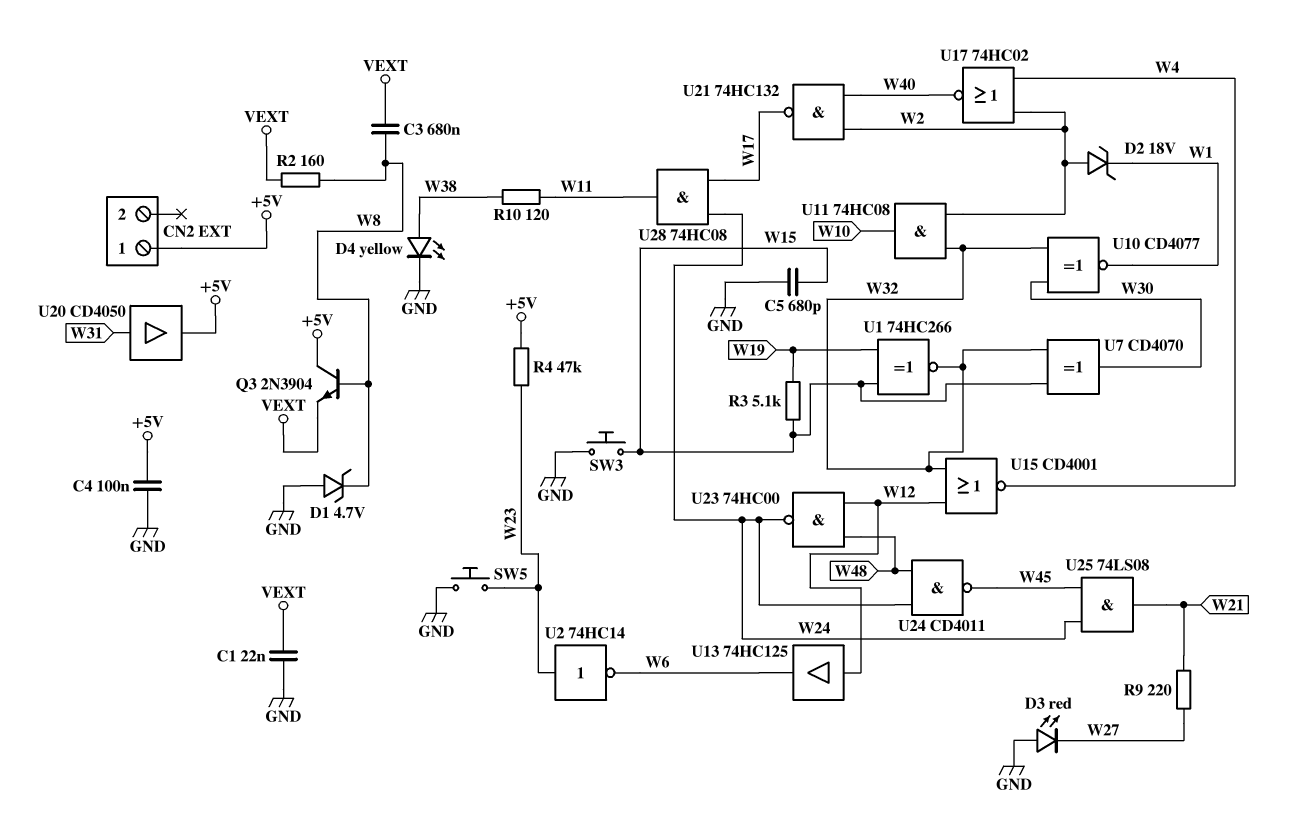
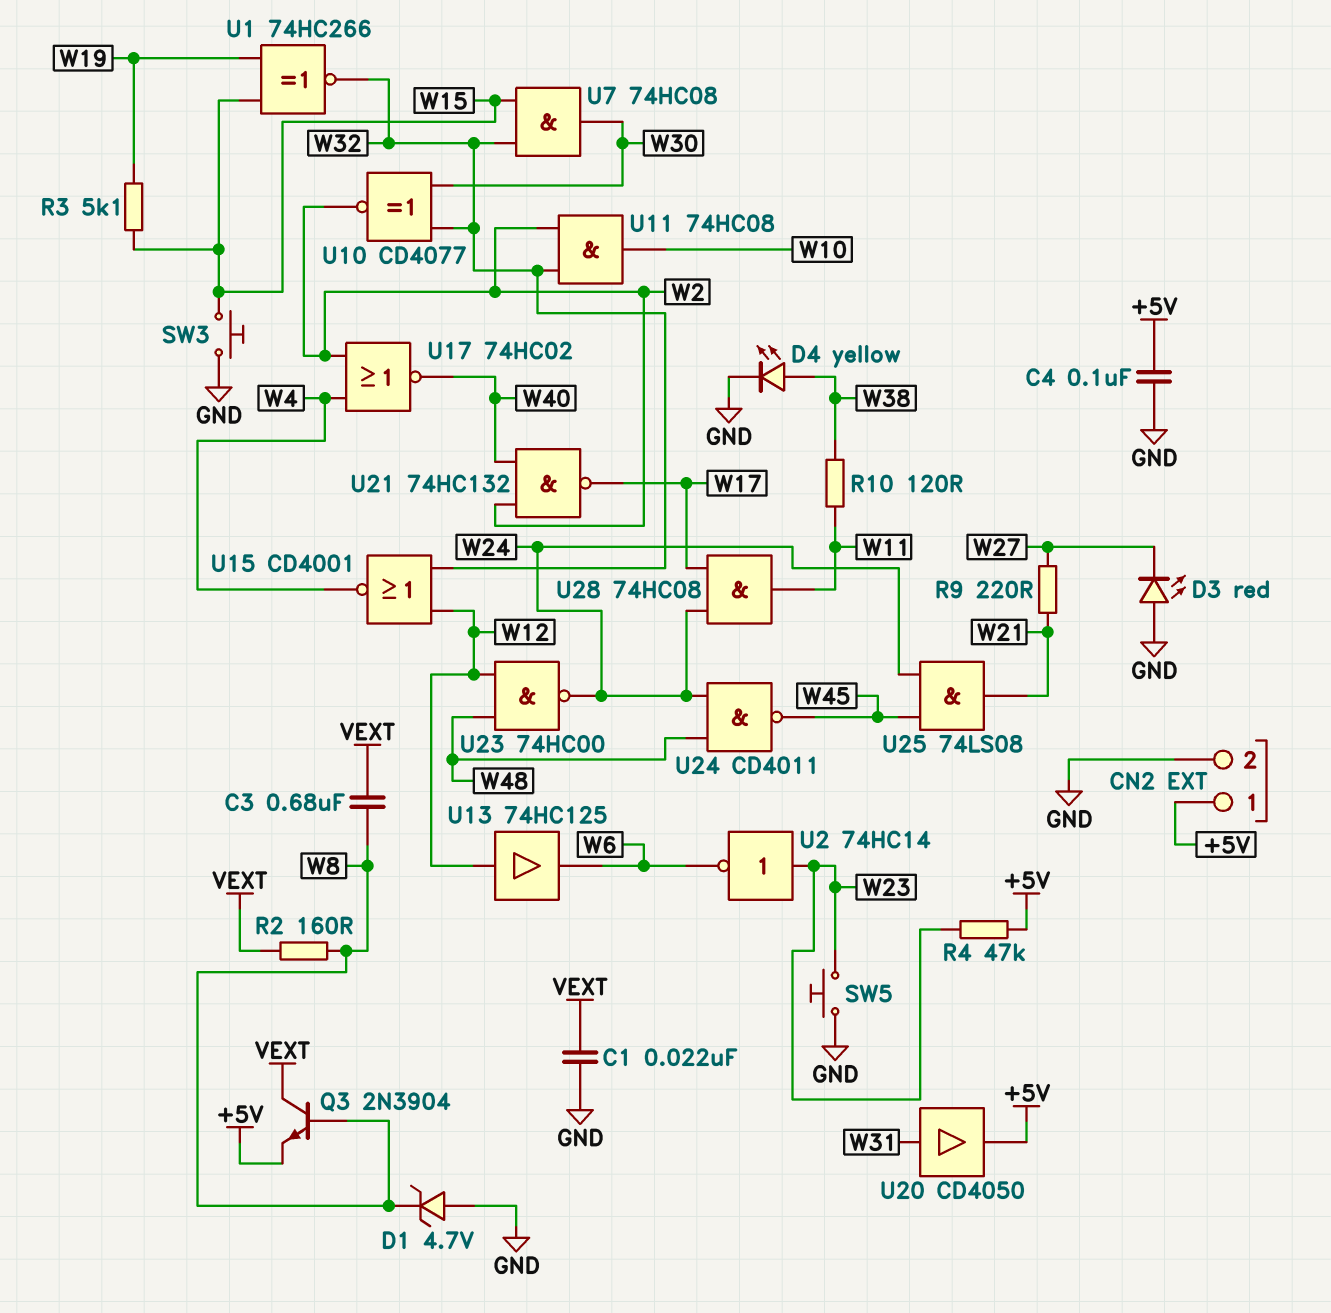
C5: 680pF (GND, W15) -> none
CN2 pin 2: none -> GND
D2: zener 18V (A W2, K W1) -> none
Q3: NPN 2N3904 (B W8, C +5V, E VEXT) -> NPN 2N3904 (B W8, C VEXT, E +5V)
U7: XOR CD4070 (in W15, in W32, out W30) -> AND 74HC08 (in W15, in W32, out W30)
U10: XNOR CD4077 (in W30, in W32, out W1) -> XNOR CD4077 (in W30, in W32, out W2)

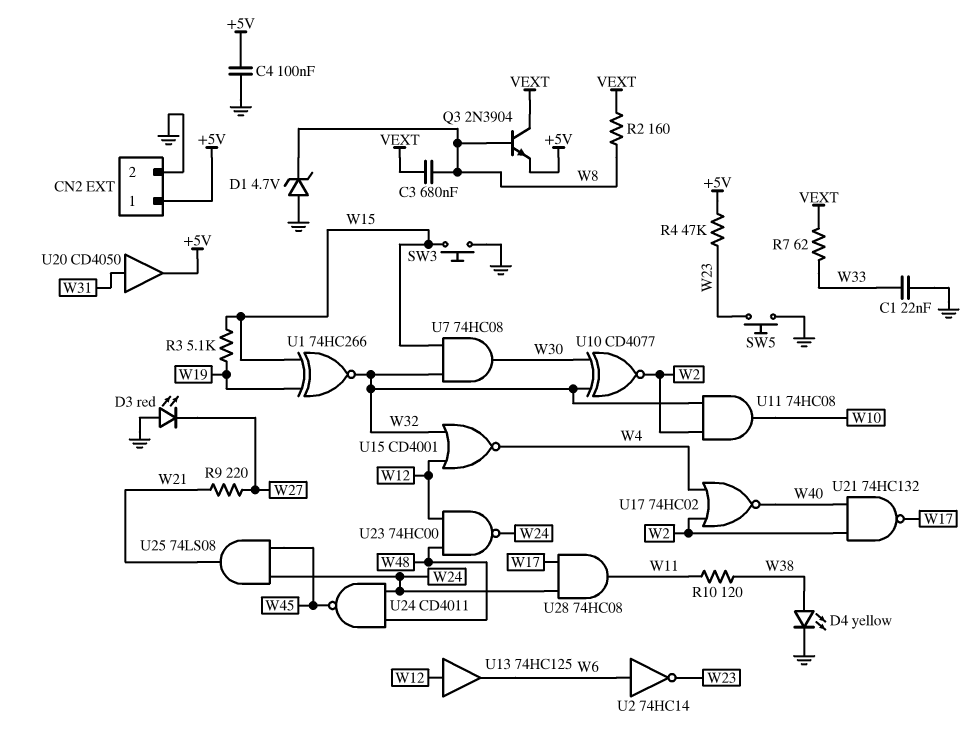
C1: 22nF (GND, VEXT) -> 22nF (GND, W33)
R7: none -> 62 (VEXT, W33)
U2: NOT 74HC14 (in W23, out W6) -> NOT 74HC14 (in W6, out W23)

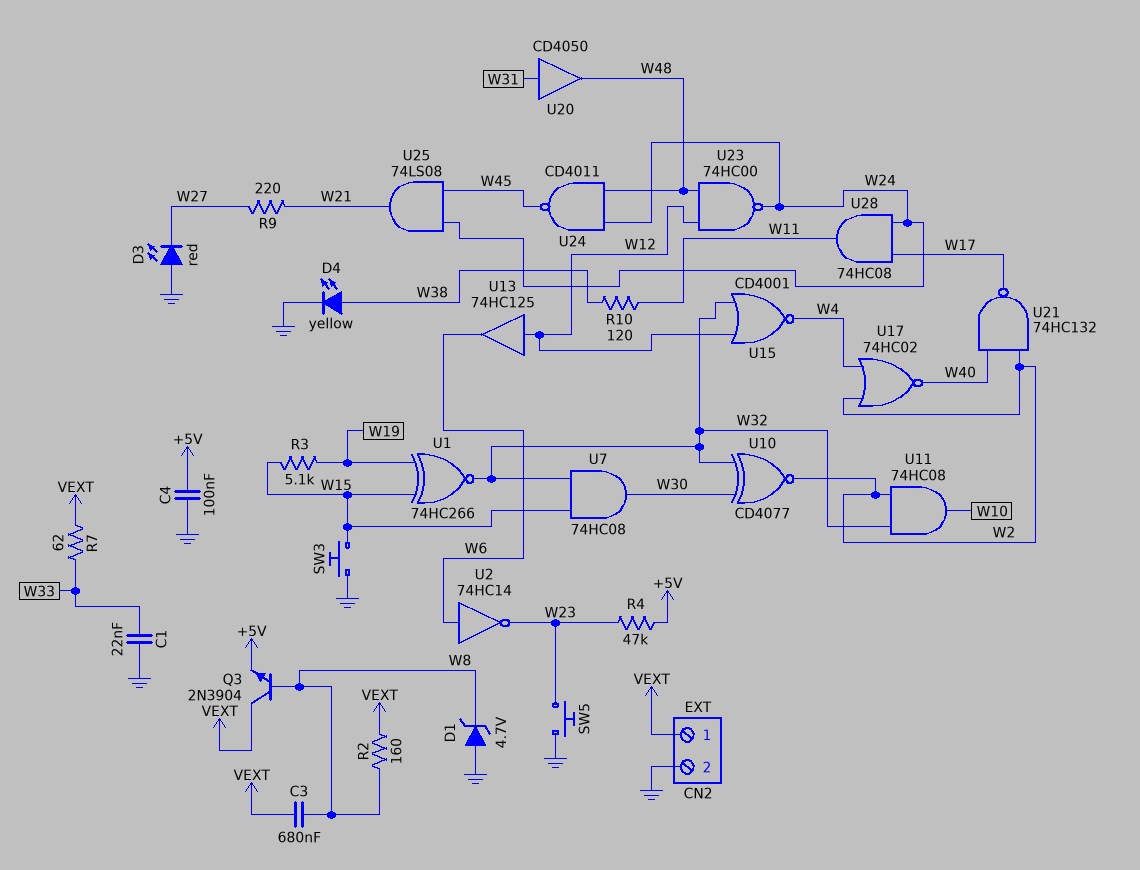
CN2 pin 1: +5V -> VEXT
U20: buffer CD4050 (in W31, out +5V) -> buffer CD4050 (in W31, out W48)

